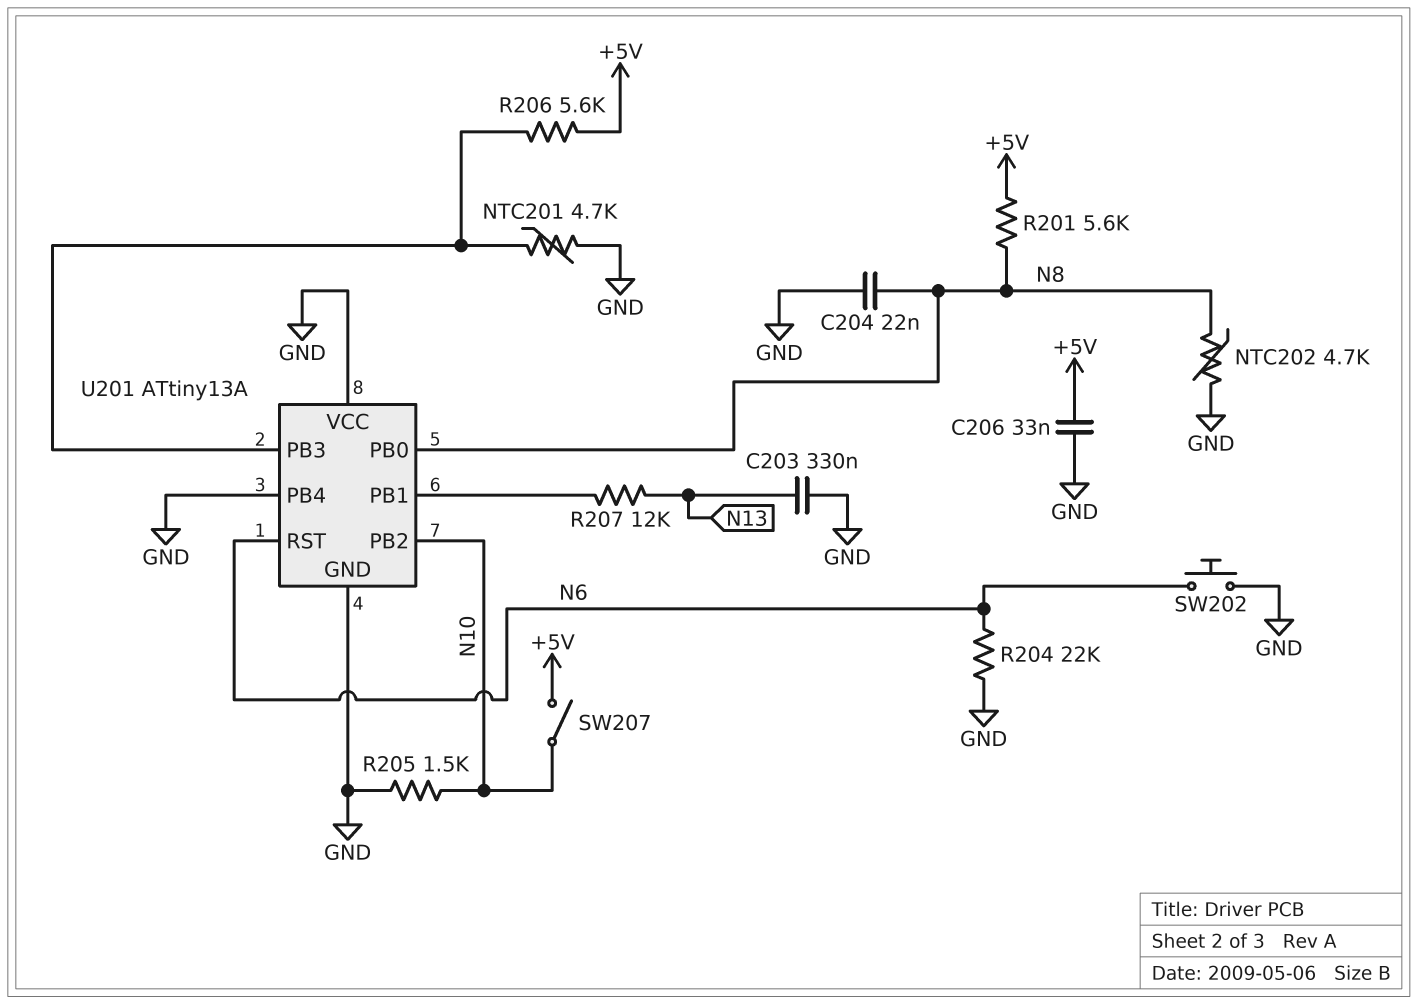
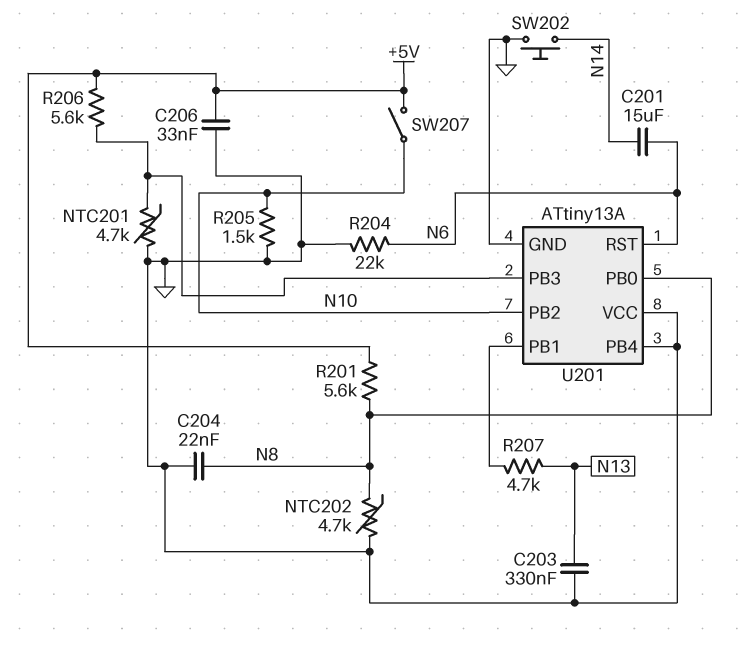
C201: none -> 15uF (N6, N14)
R207: 12k (N13, U201/PB1) -> 4.7k (N13, U201/PB1)
SW202: button (GND, N6) -> button (GND, N14)

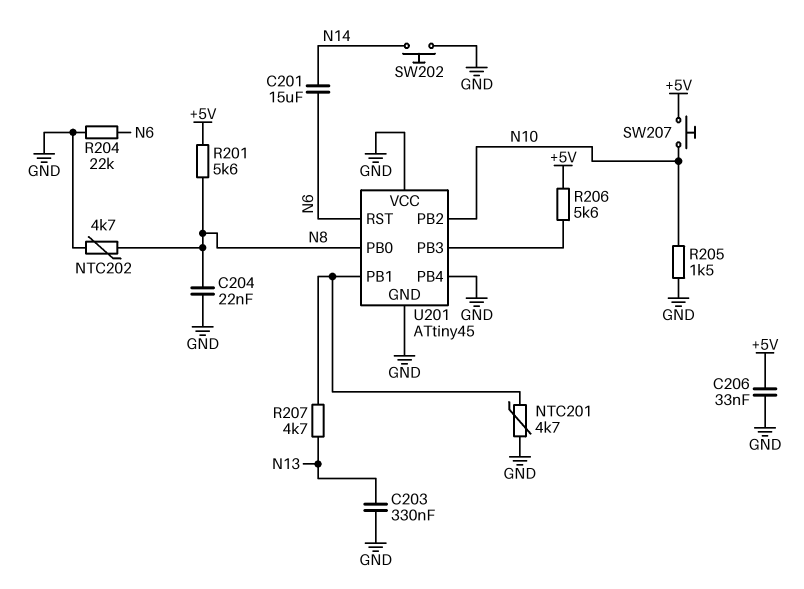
NTC201: 4.7k (GND, U201/PB3) -> 4.7k (GND, U201/PB1)
SW207: switch (+5V, N10) -> button (+5V, N10)
U201: ATtiny13A -> ATtiny45

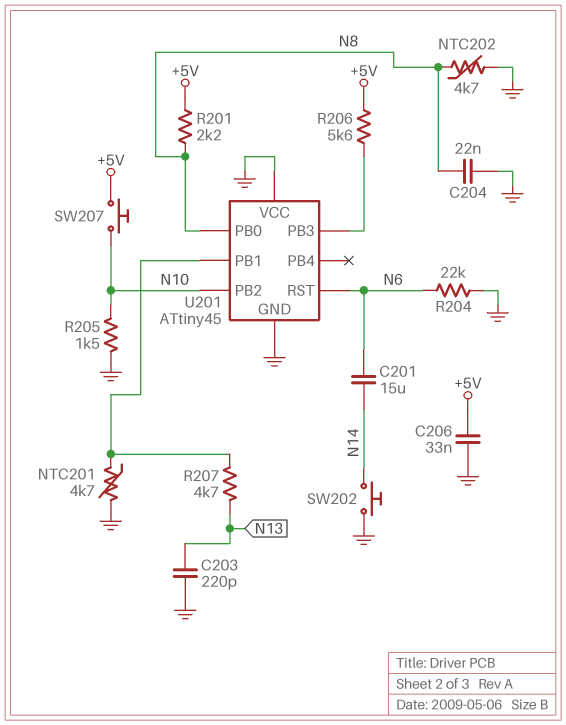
C203: 330nF (GND, N13) -> 220pF (GND, N13)
R201: 5.6k (+5V, N8) -> 2.2k (+5V, N8)
U201 pin PB4: GND -> none

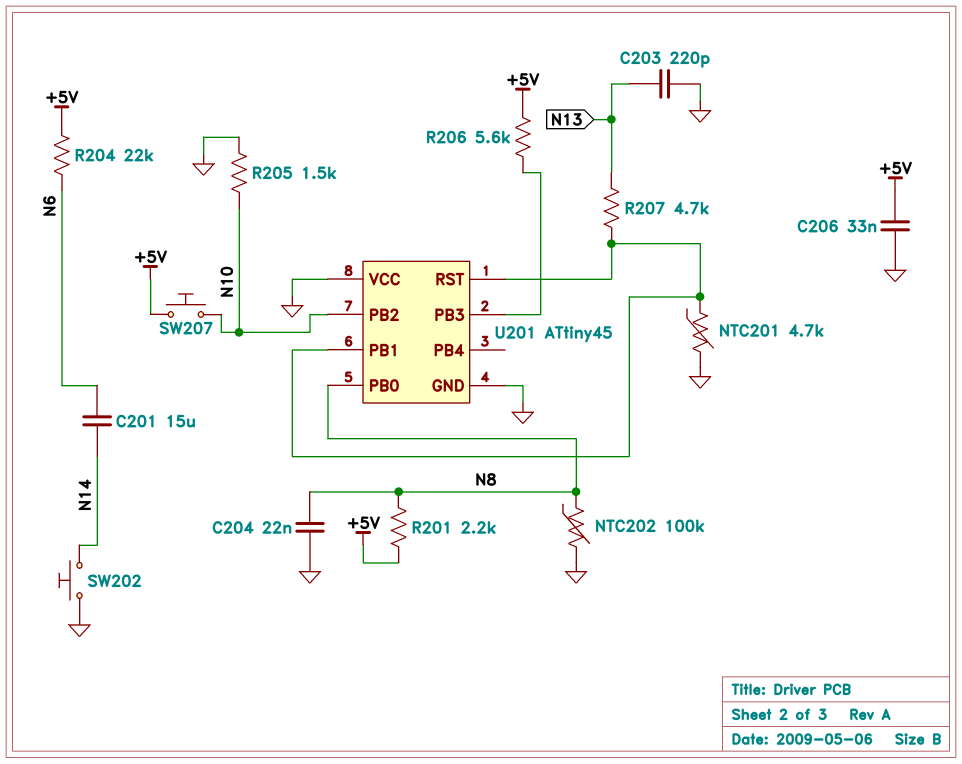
NTC202: 4.7k (GND, N8) -> 100k (GND, N8)
R204: 22k (GND, N6) -> 22k (+5V, N6)
U201 pin RST: N6 -> U201/PB1

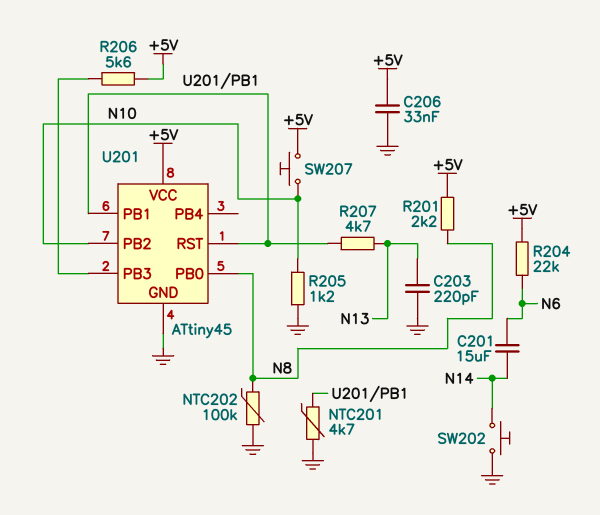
C204: 22nF (GND, N8) -> none
R205: 1.5k (GND, N10) -> 1.2k (GND, N10)
U201 pin VCC: GND -> +5V

